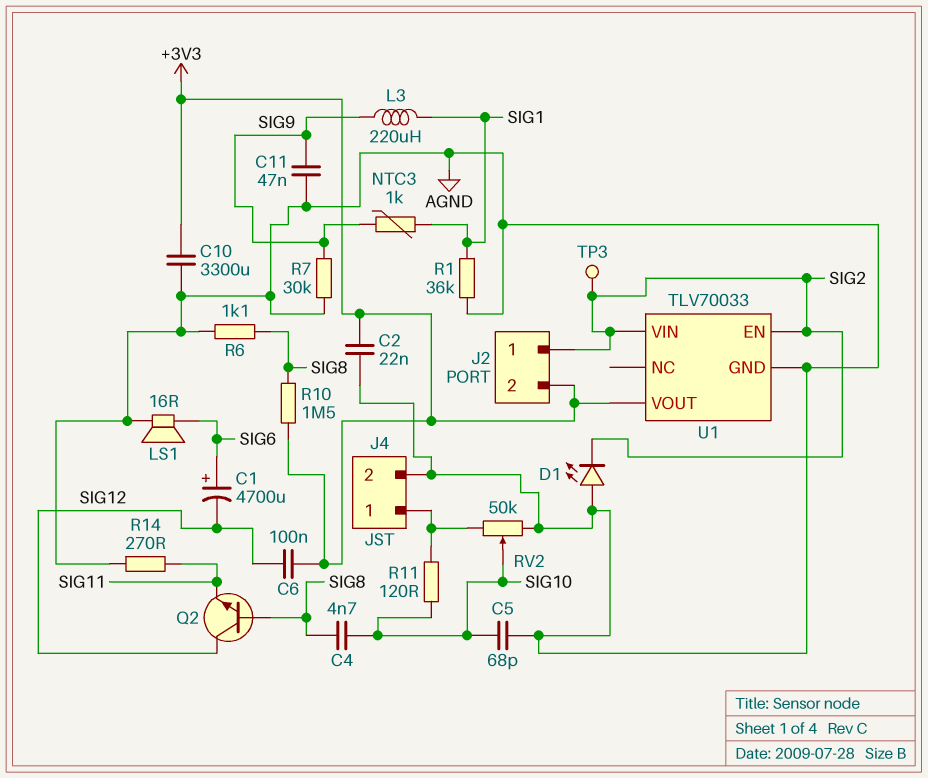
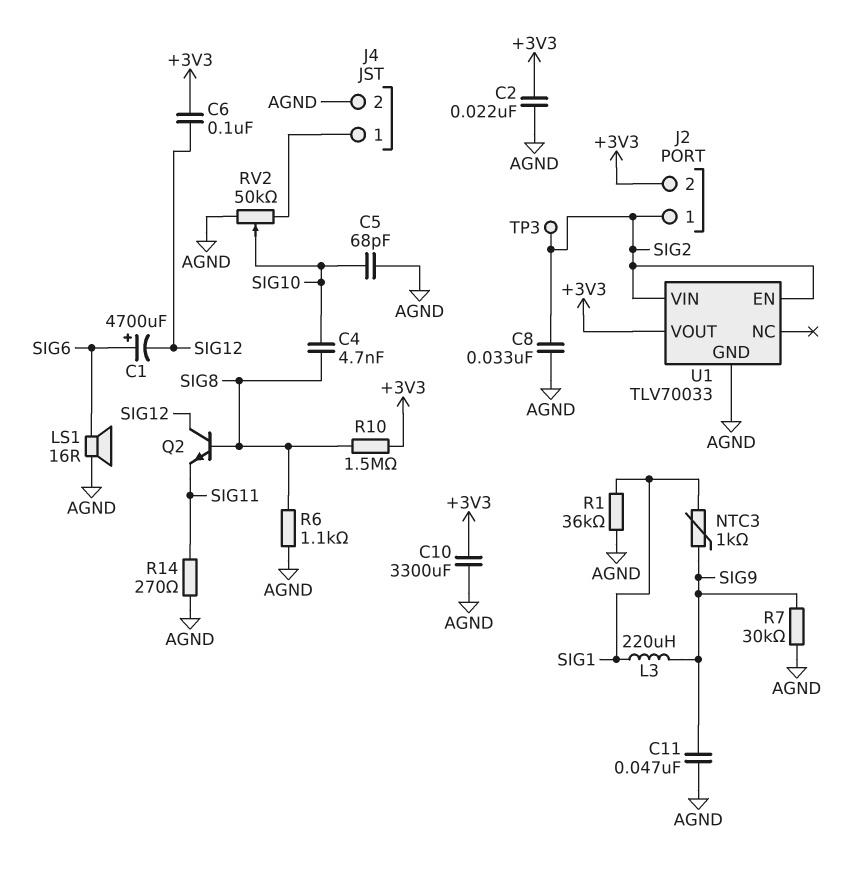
C8: none -> 33nF (AGND, SIG2)
D1: LED (A AGND, K SIG2) -> none
R11: 120 (J4/1, SIG10) -> none

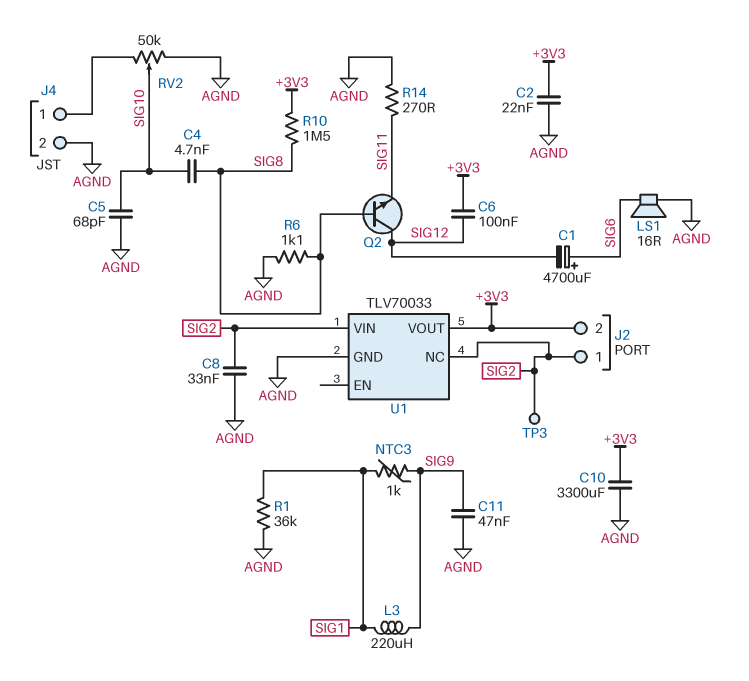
R7: 30k (AGND, SIG9) -> none
U1 pin EN: SIG2 -> none
U1 pin NC: none -> SIG2

